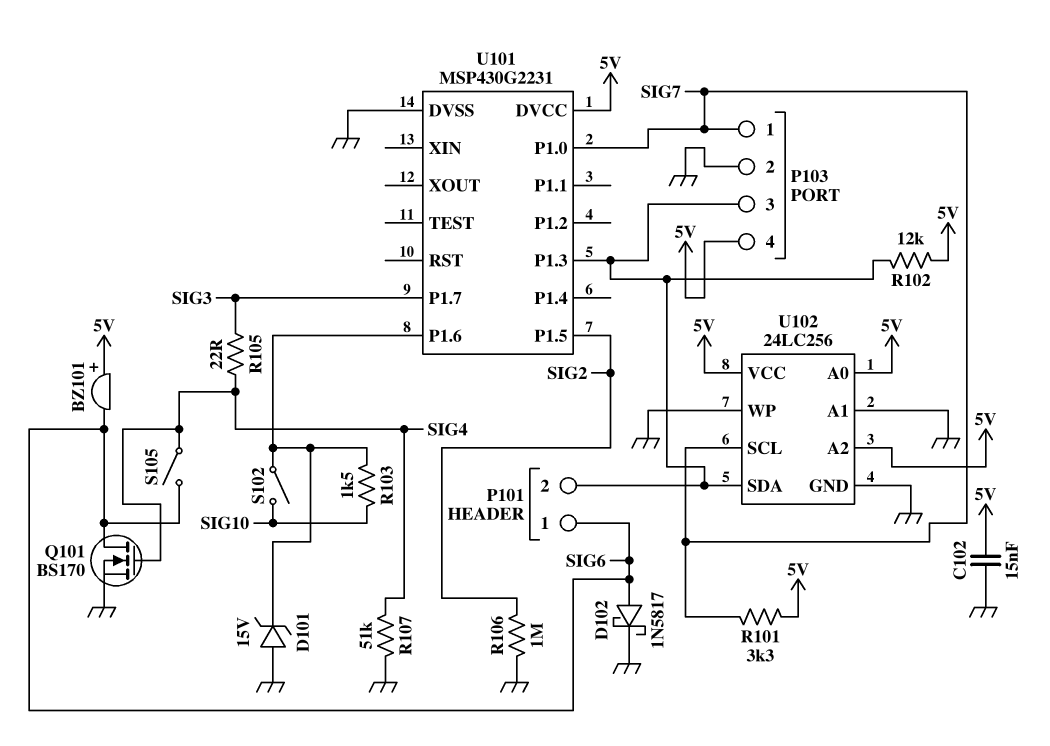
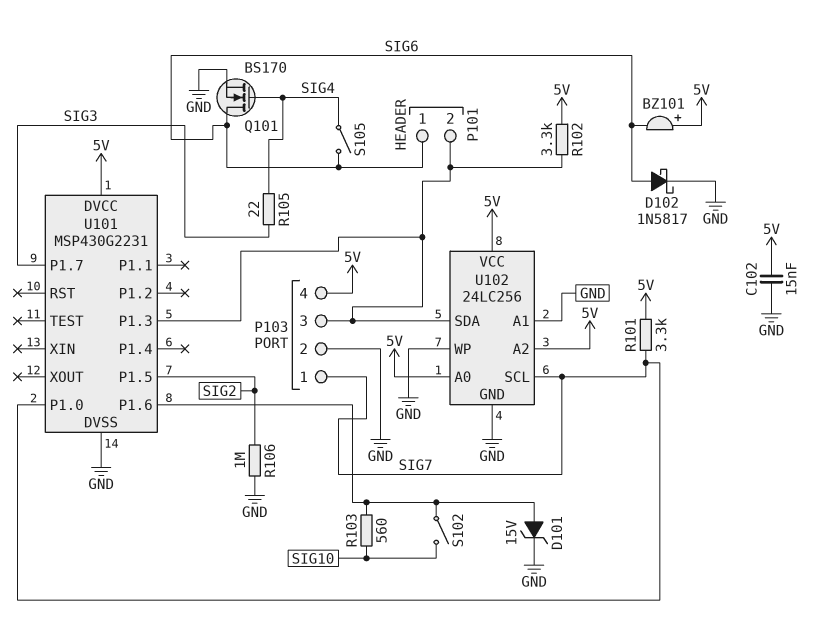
D101: zener 15V (A GND, K U101/P1.6) -> zener 15V (A U101/P1.6, K GND)
R102: 12k (5V, P101/2) -> 3.3k (5V, P101/2)
R103: 1.5k (SIG10, U101/P1.6) -> 560 (SIG10, U101/P1.6)
R107: 51k (GND, SIG4) -> none

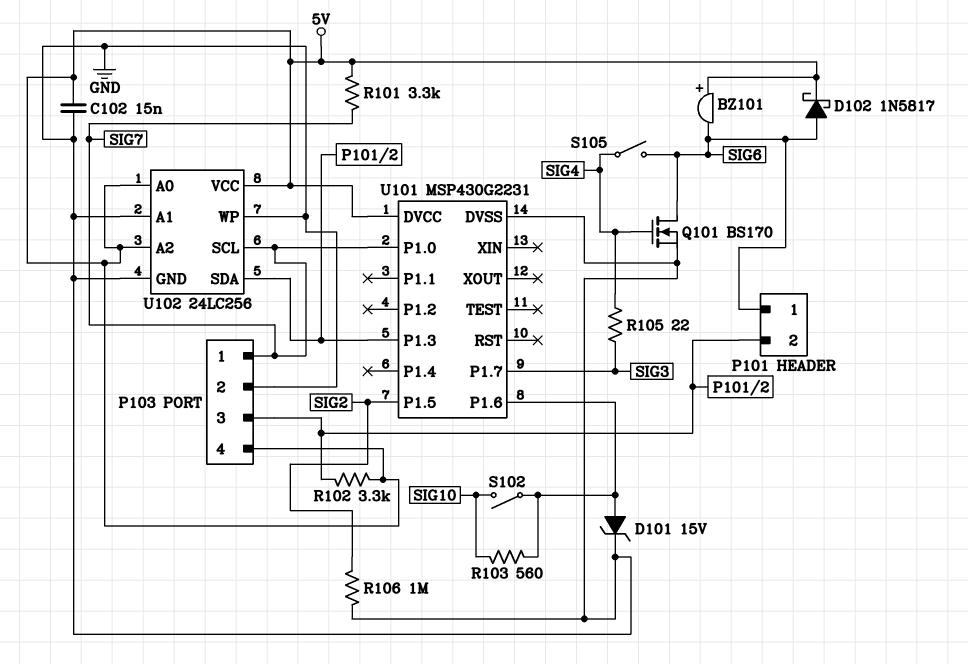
D102: schottky 1N5817 (A SIG6, K GND) -> schottky 1N5817 (A SIG6, K 5V)

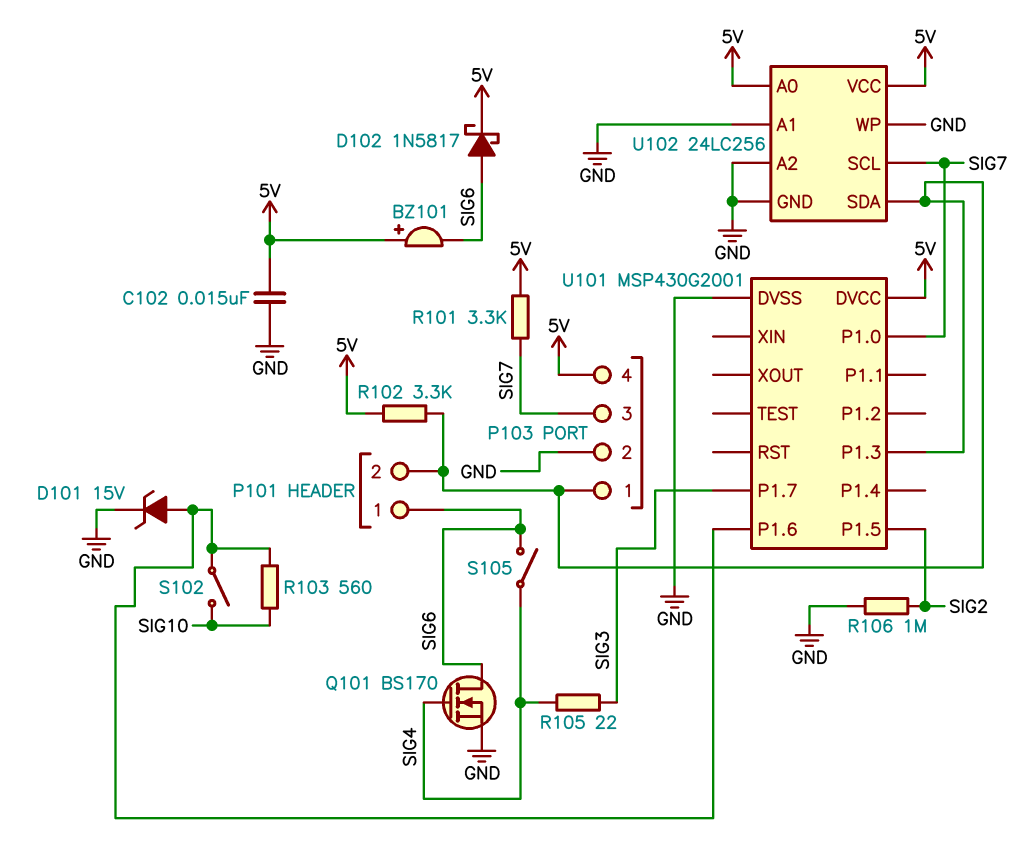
P103 pin 1: SIG7 -> P101/2
P103 pin 3: P101/2 -> SIG7
U101: MSP430G2231 -> MSP430G2001
U102 pin A2: 5V -> GND

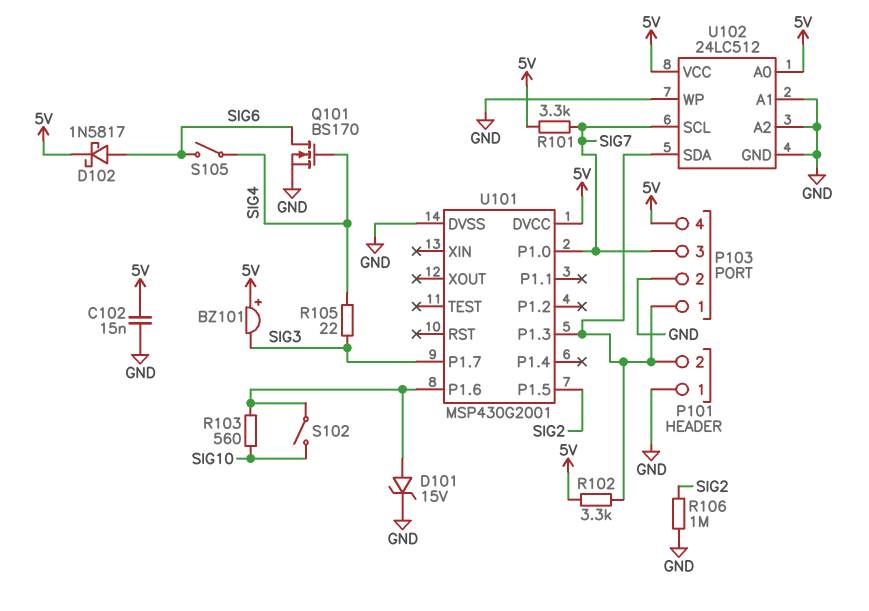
BZ101: buzzer (plus 5V, minus SIG6) -> buzzer (plus 5V, minus SIG3)
P101 pin 1: SIG6 -> GND
U102: 24LC256 -> 24LC512

